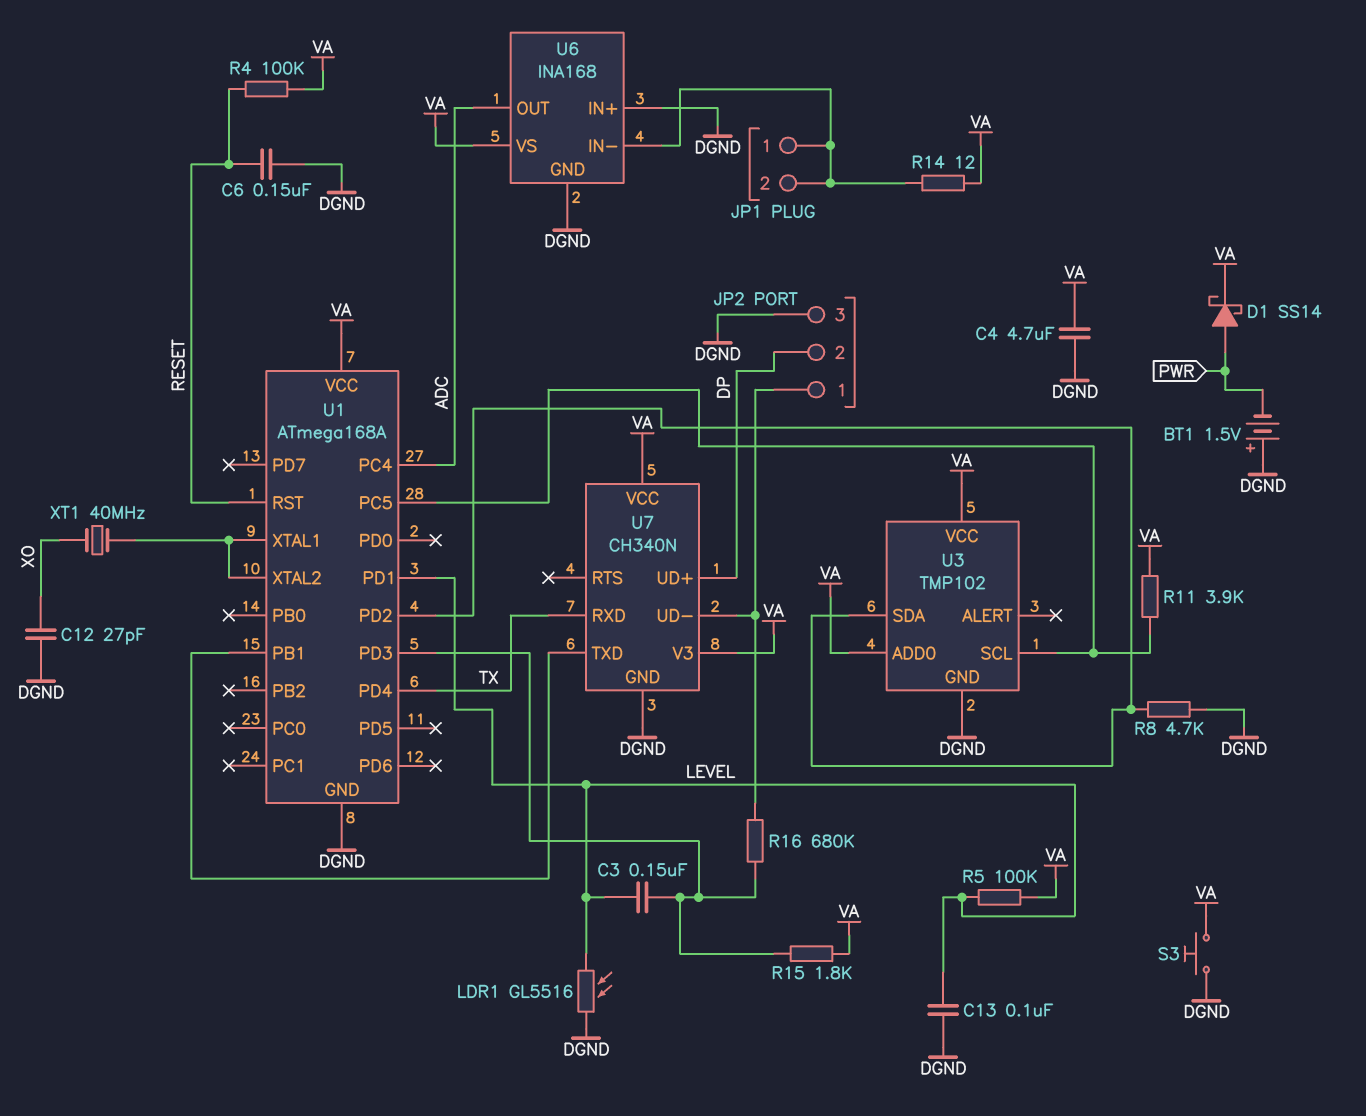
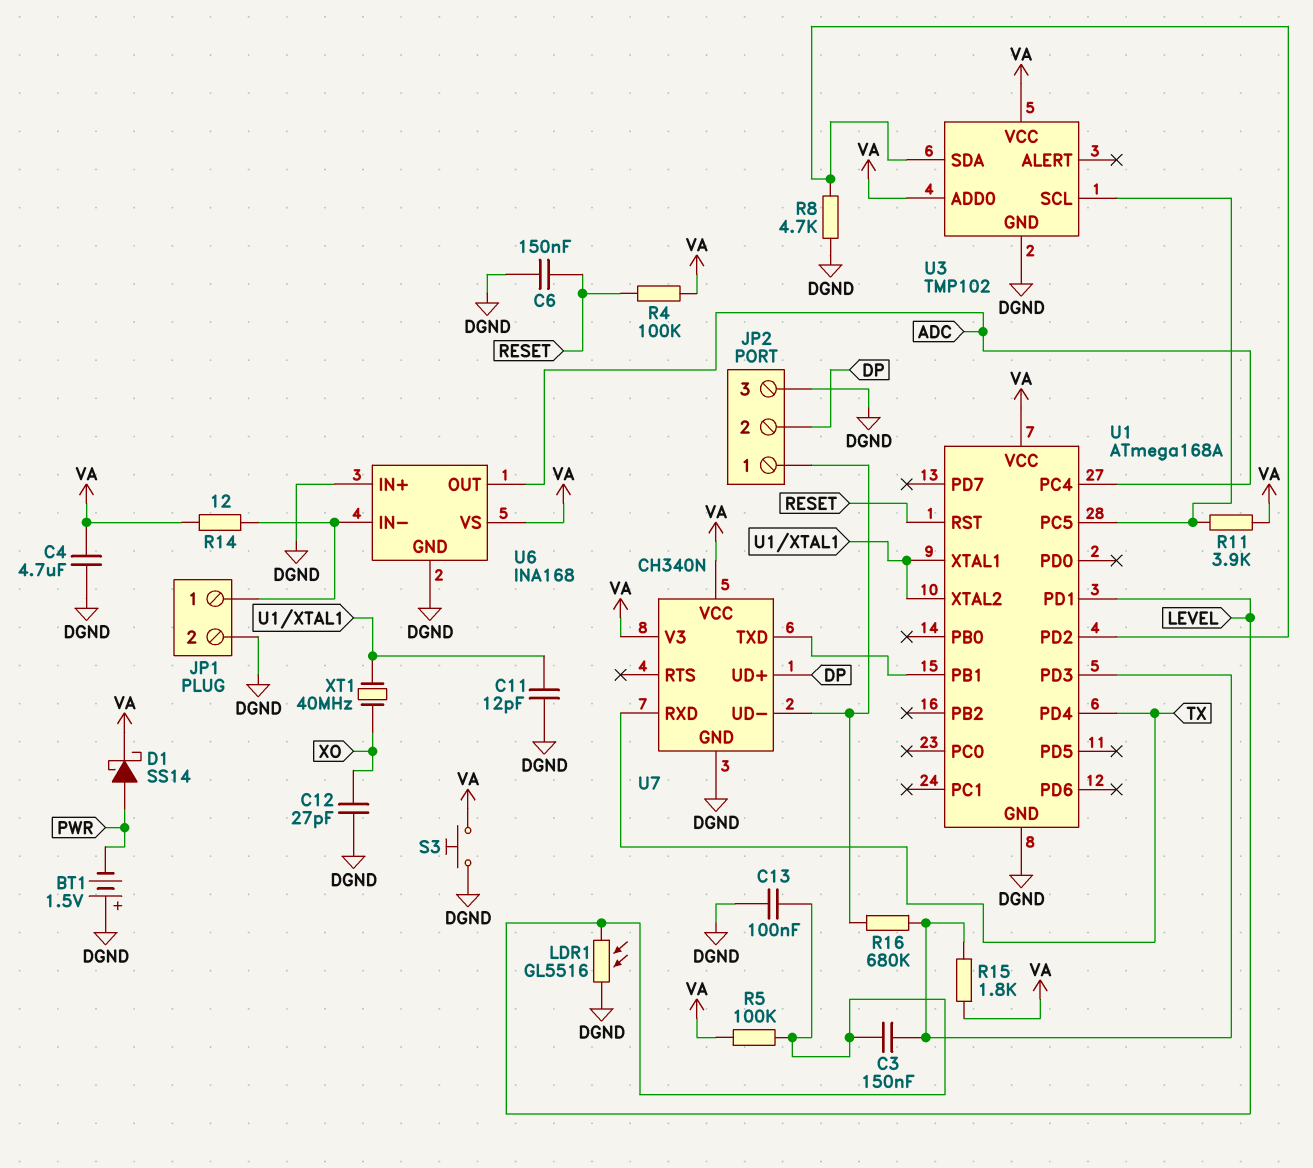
C11: none -> 12pF (DGND, U1/XTAL1)
JP1 pin 2: JP1/1 -> DGND

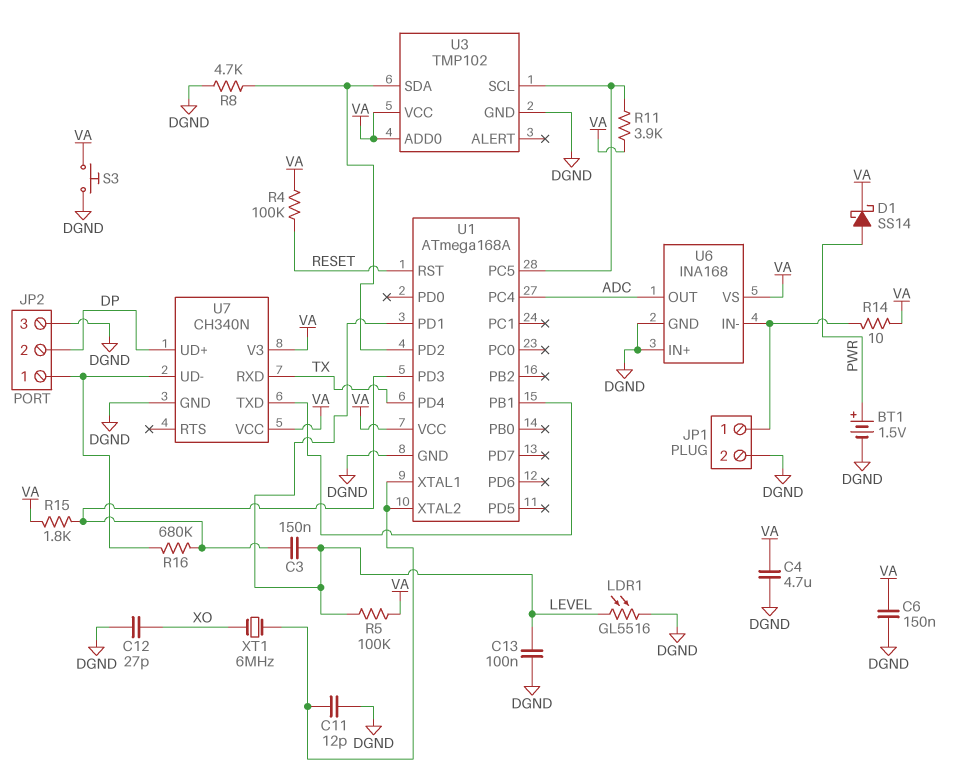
BT1: 1.5V (plus DGND, minus PWR) -> 1.5V (plus PWR, minus DGND)
C6: 150nF (DGND, RESET) -> 150nF (DGND, VA)
R14: 12 (JP1/1, VA) -> 10 (JP1/1, VA)
XT1: 40MHz (U1/XTAL1, XO) -> 6MHz (U1/XTAL1, XO)

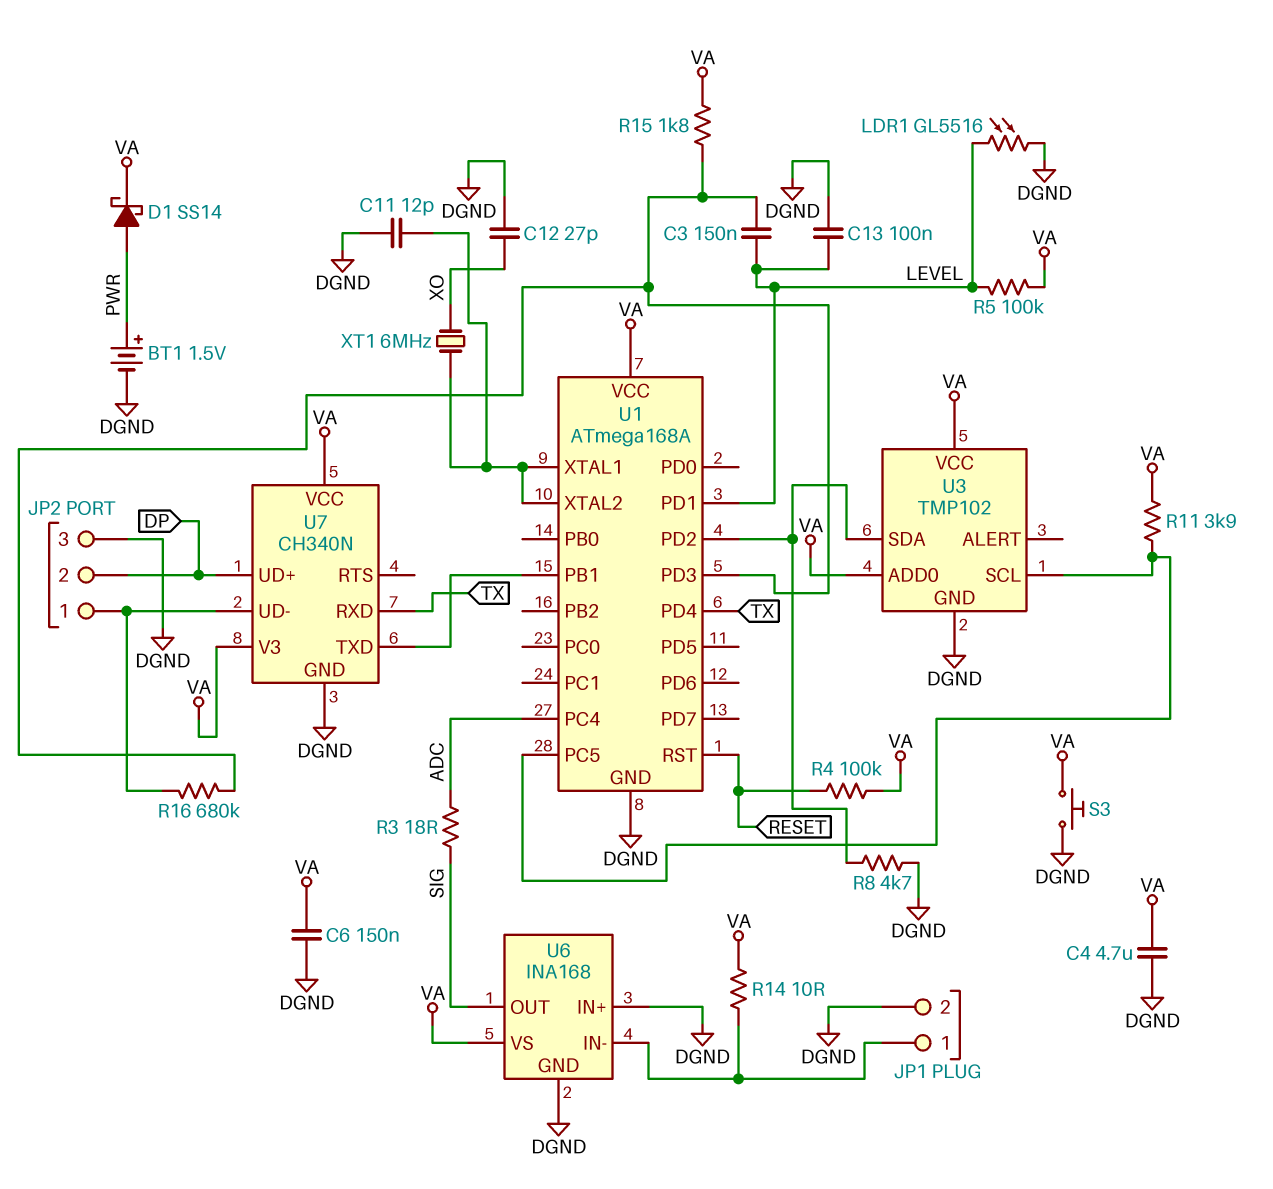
R3: none -> 18 (ADC, SIG)
U6 pin OUT: ADC -> SIG

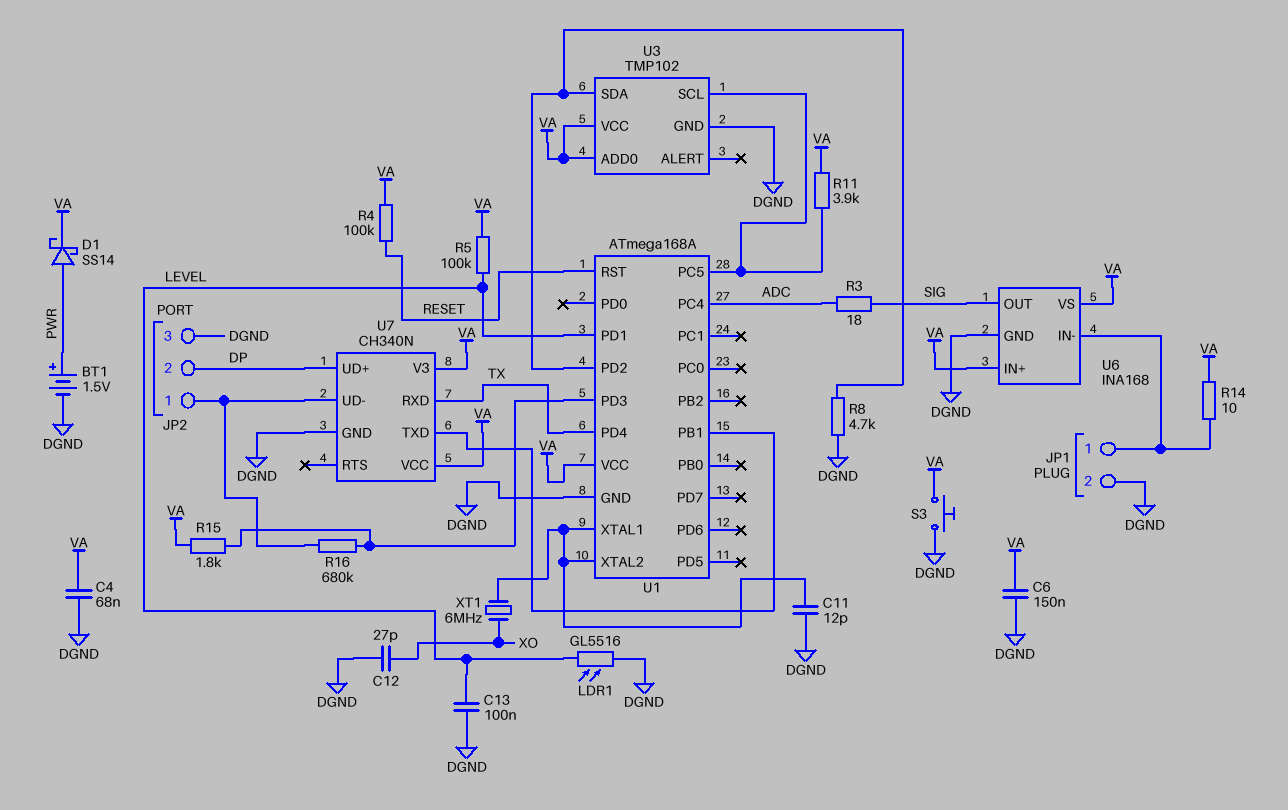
C3: 150nF (LEVEL, U1/PD3) -> none
C4: 4.7uF (DGND, VA) -> 68nF (DGND, VA)
U6 pin IN+: DGND -> VA

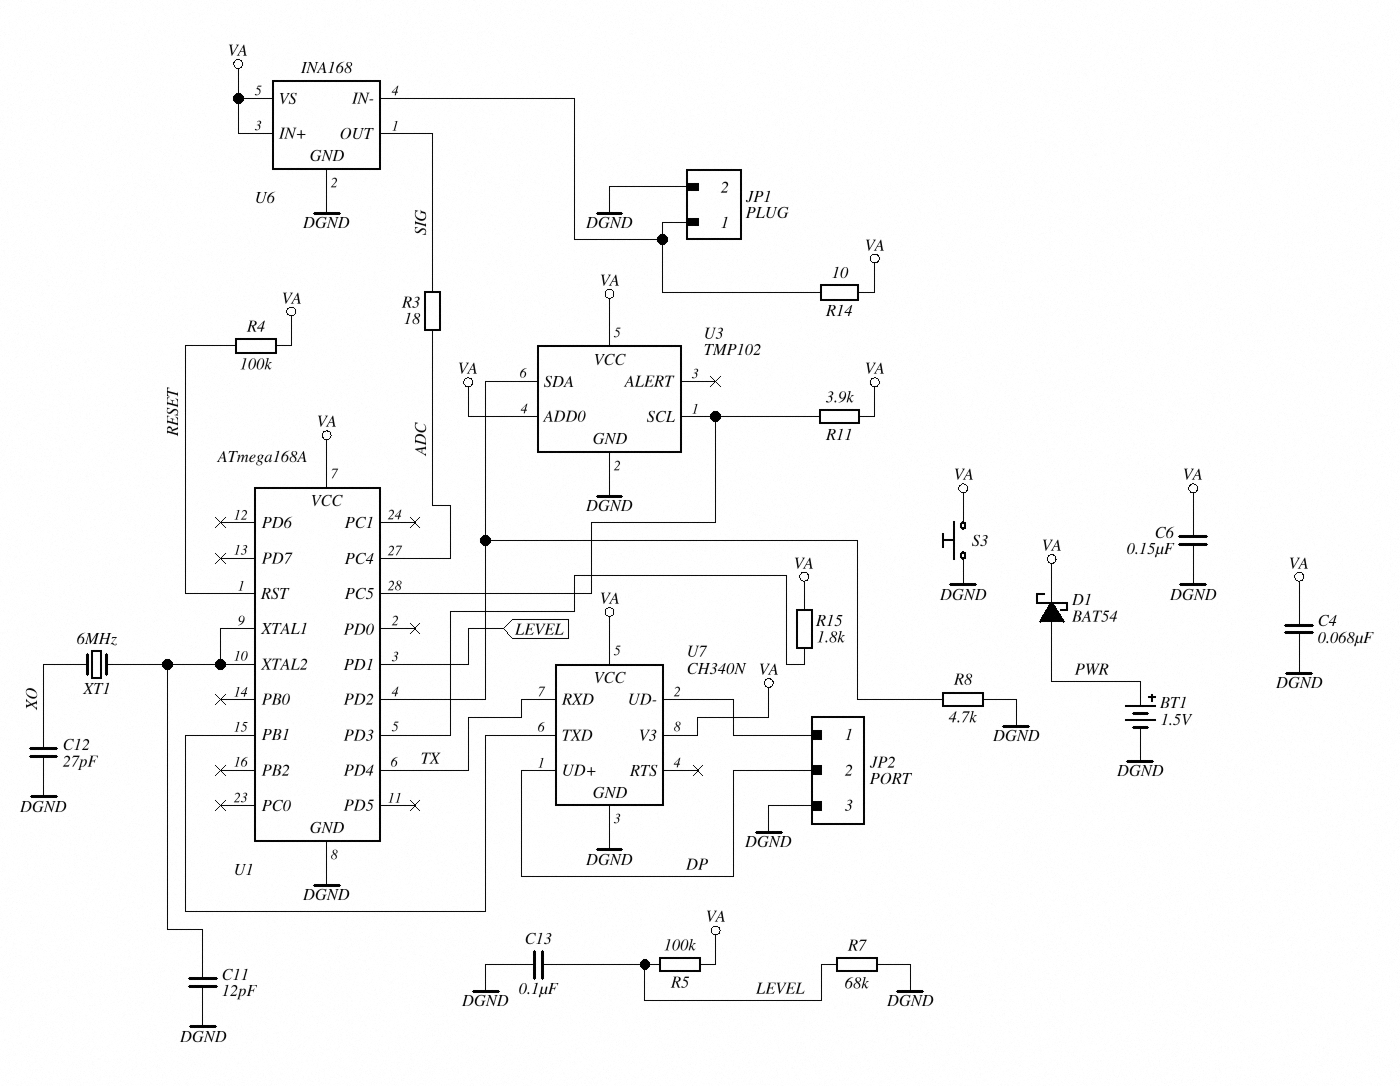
D1: schottky SS14 (A PWR, K VA) -> schottky BAT54 (A PWR, K VA)
LDR1: GL5516 (DGND, LEVEL) -> none
R7: none -> 68k (DGND, LEVEL)
R16: 680k (JP2/1, U1/PD3) -> none

